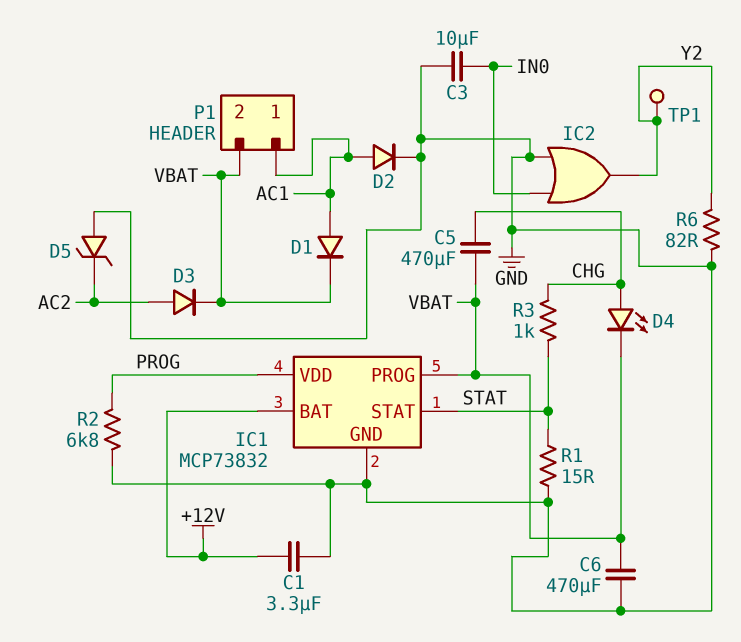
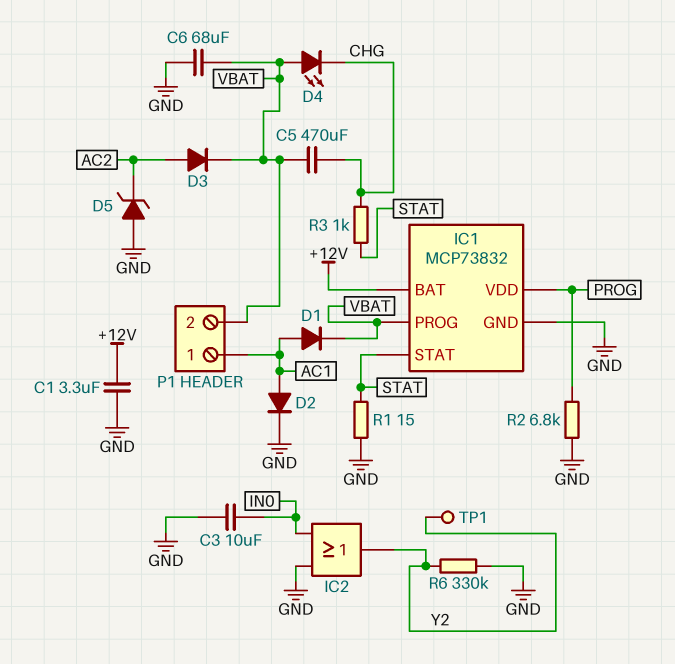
C6: 470uF (GND, VBAT) -> 68uF (GND, VBAT)
D4: LED (A CHG, K VBAT) -> LED (A VBAT, K CHG)
R6: 82 (GND, Y2) -> 330k (GND, Y2)

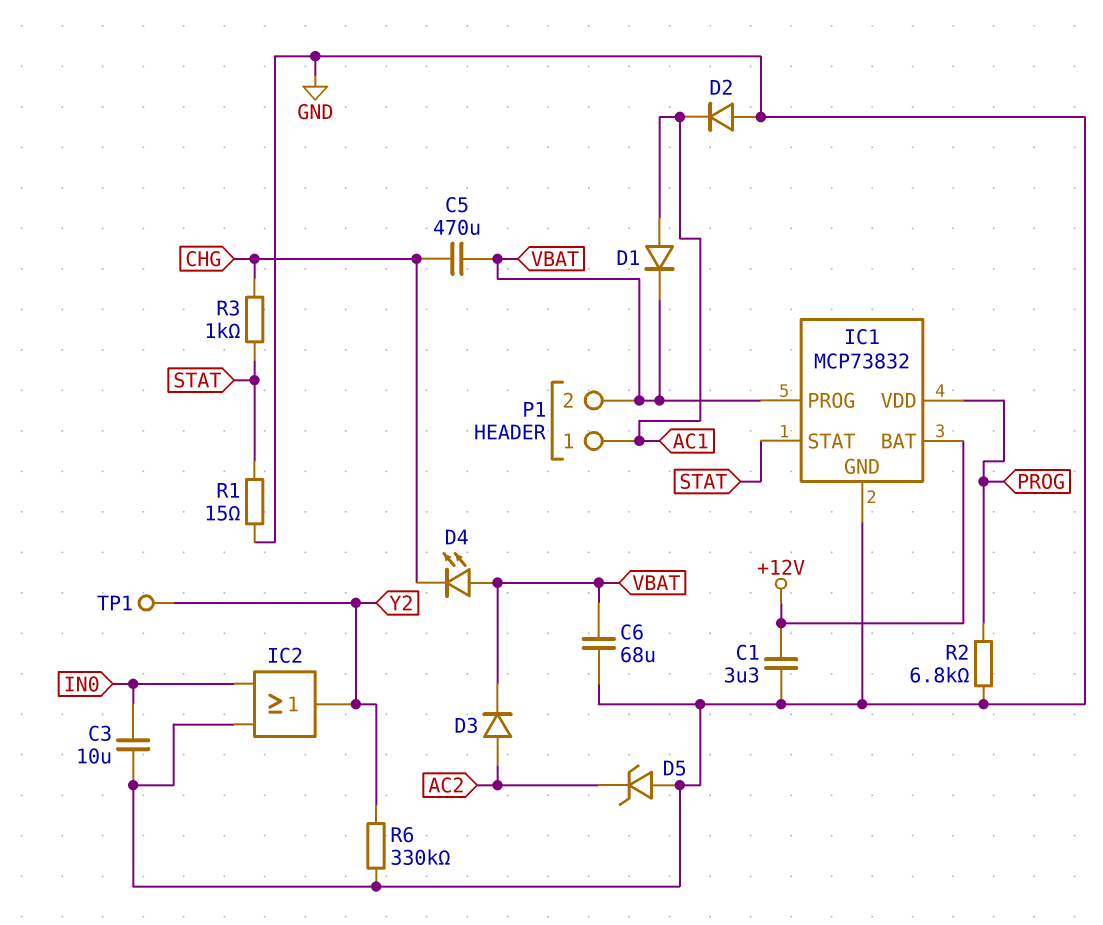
D2: diode (A AC1, K GND) -> diode (A GND, K AC1)

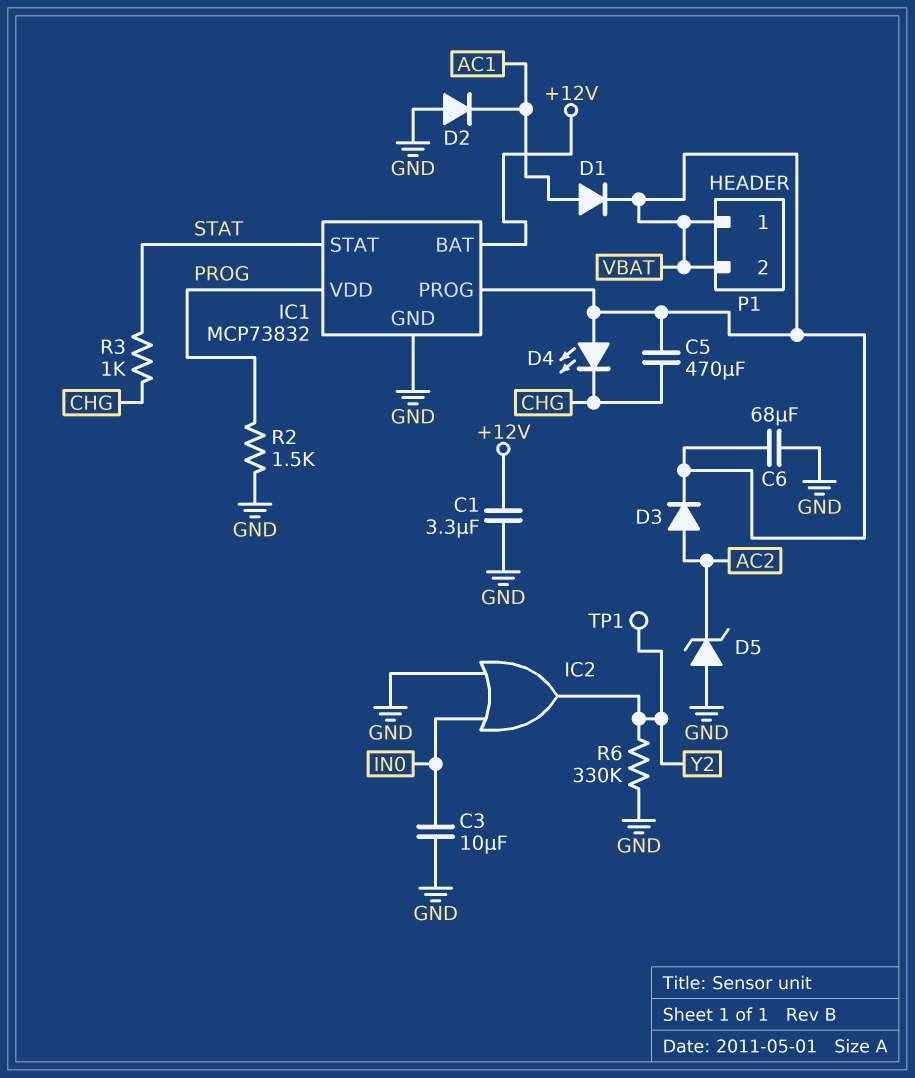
P1 pin 1: AC1 -> VBAT
R1: 15 (GND, STAT) -> none
R2: 6.8k (GND, PROG) -> 1.5k (GND, PROG)

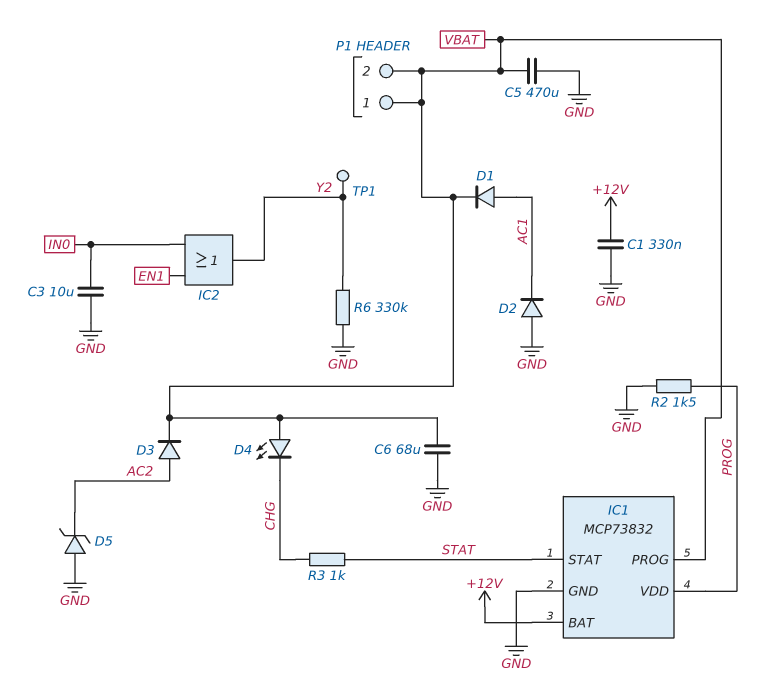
C1: 3.3uF (+12V, GND) -> 330nF (+12V, GND)
C5: 470uF (CHG, VBAT) -> 470uF (GND, VBAT)
IC2: OR (in GND, in IN0, out Y2) -> OR (in EN1, in IN0, out Y2)

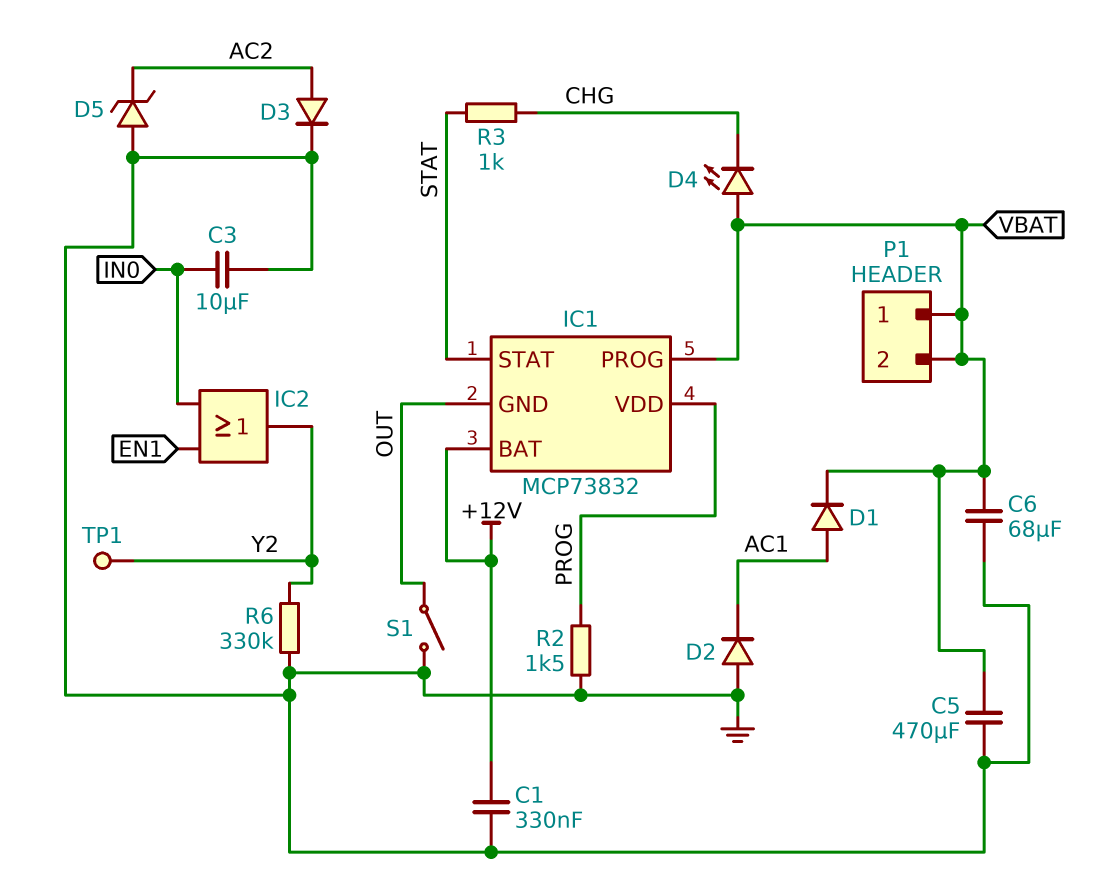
D3: diode (A AC2, K VBAT) -> diode (A AC2, K GND)
IC1 pin GND: GND -> OUT
S1: none -> switch (GND, OUT)

